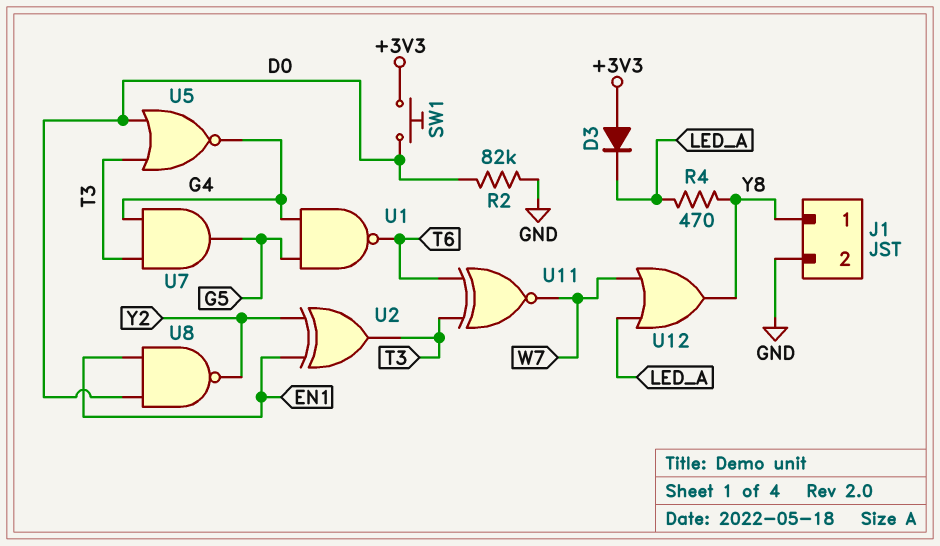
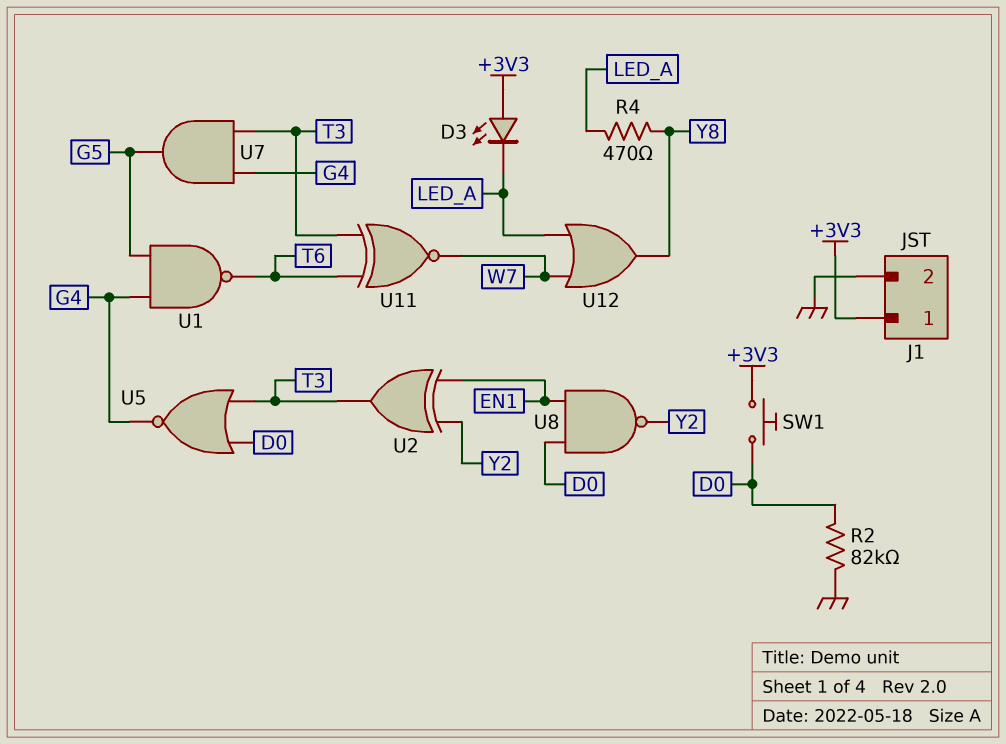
D3: diode (A +3V3, K LED_A) -> LED (A +3V3, K LED_A)
J1 pin 1: Y8 -> +3V3

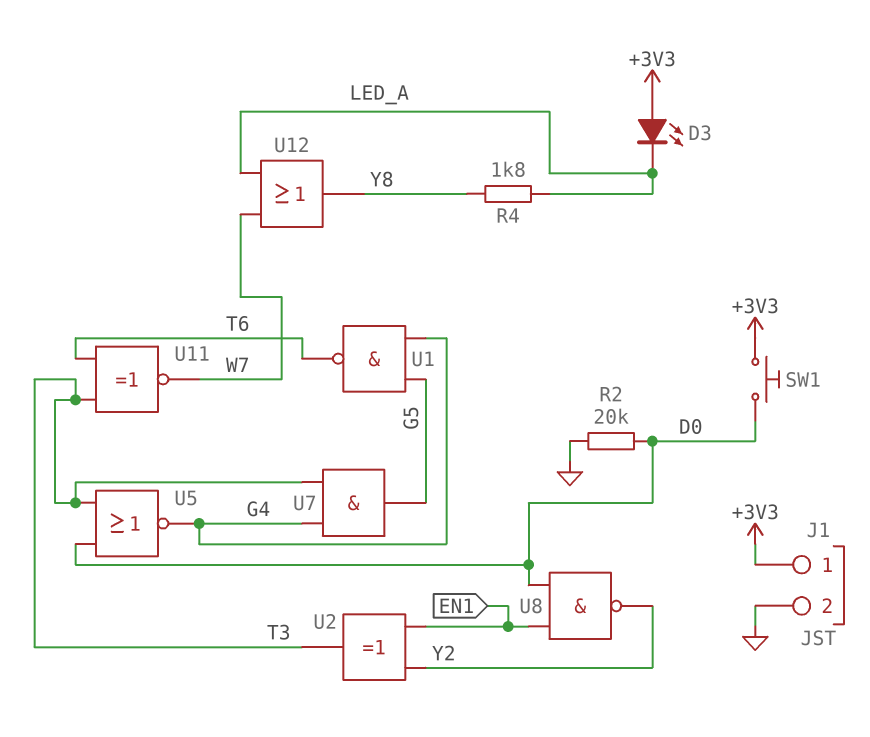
R2: 82k (D0, GND) -> 20k (D0, GND)
R4: 470 (LED_A, Y8) -> 1.8k (LED_A, Y8)

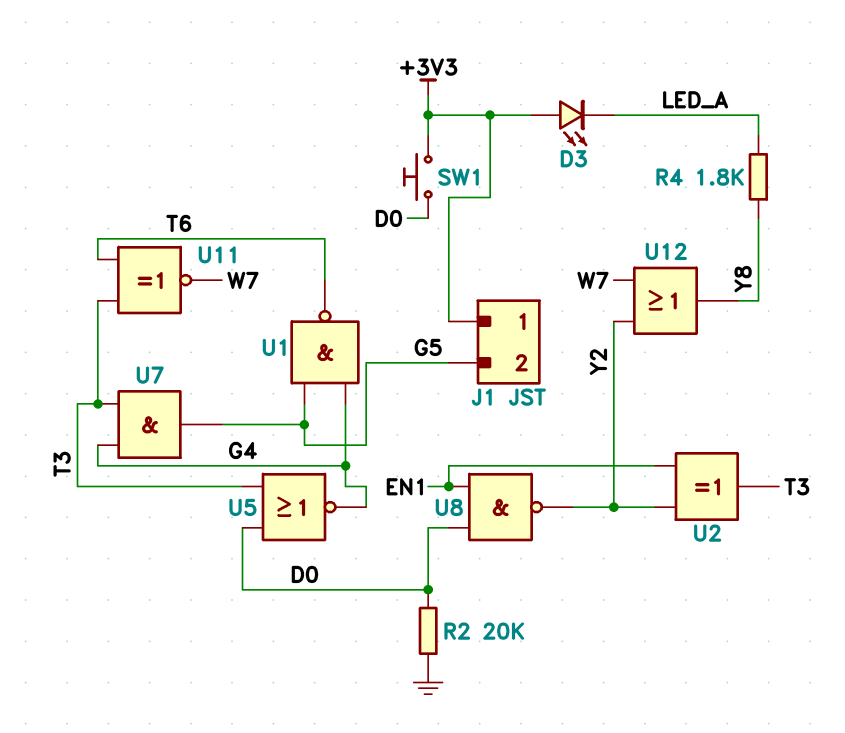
J1 pin 2: GND -> G5
U12: OR (in LED_A, in W7, out Y8) -> OR (in W7, in Y2, out Y8)

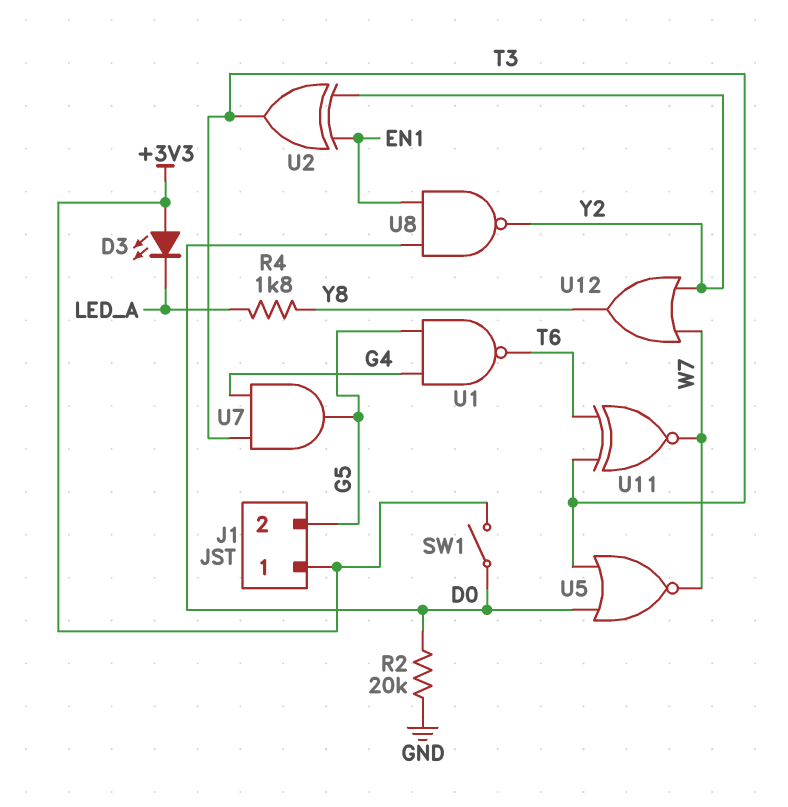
SW1: button (+3V3, D0) -> switch (+3V3, D0)
U5: NOR (in D0, in T3, out G4) -> NOR (in D0, in T3, out W7)

